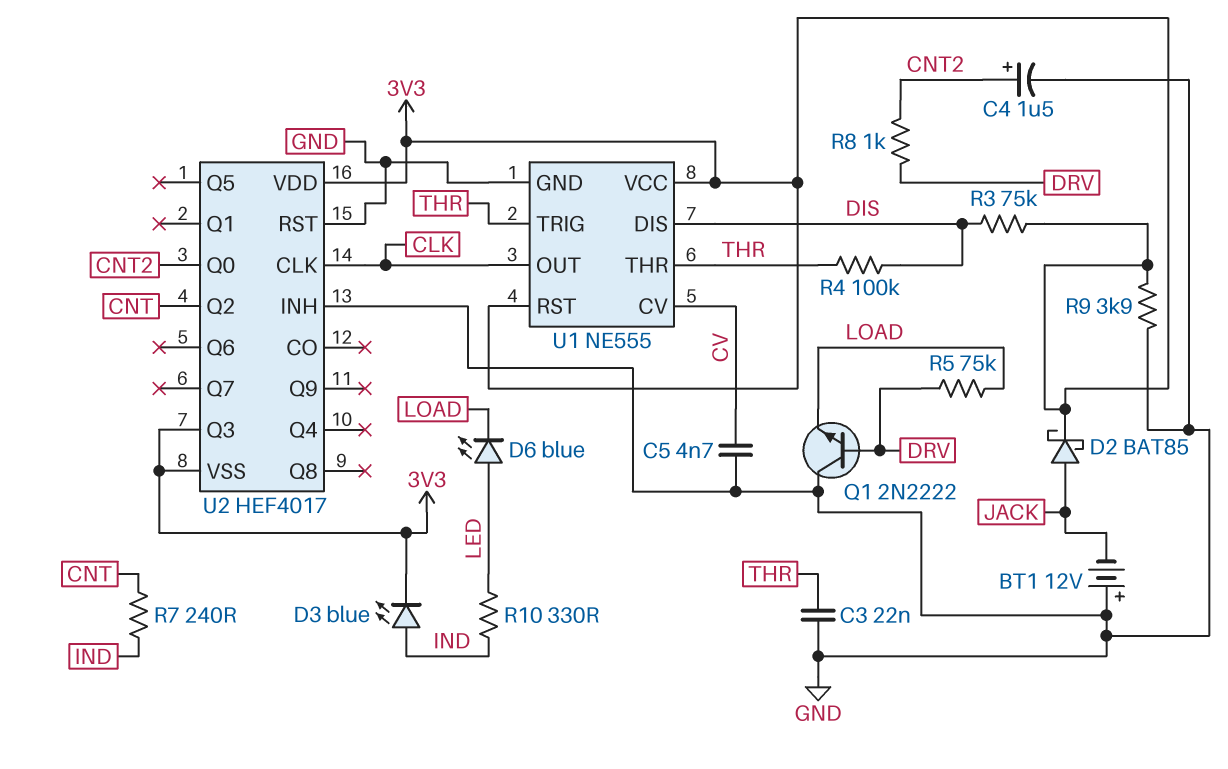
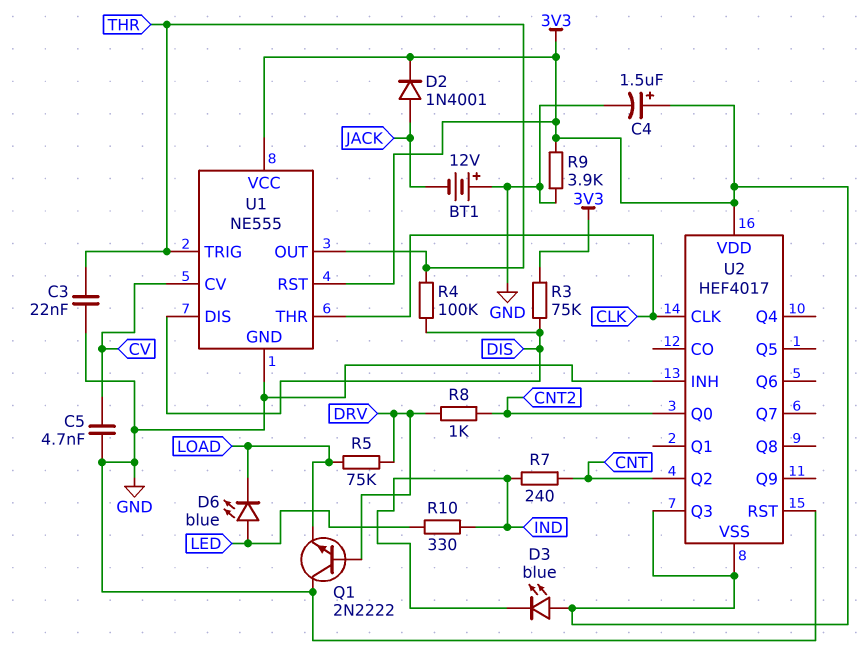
C4: 1.5uF (plus CNT2, minus GND) -> 1.5uF (plus 3V3, minus GND)
D2: schottky BAT85 (A JACK, K 3V3) -> diode 1N4001 (A JACK, K 3V3)
D3: LED blue (A IND, K 3V3) -> LED blue (A 3V3, K IND)
U1 pin OUT: CLK -> THR
U1 pin THR: THR -> CLK

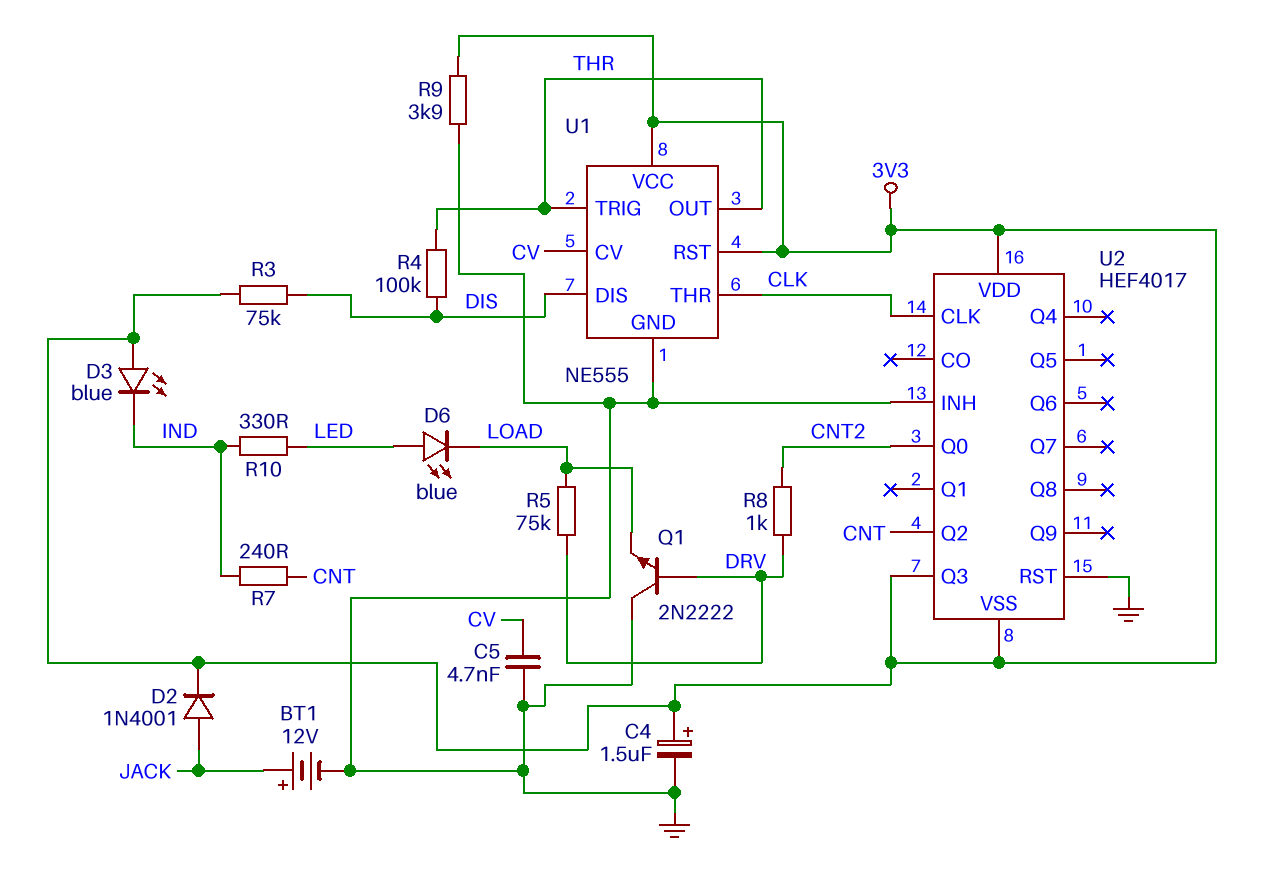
BT1: 12V (plus GND, minus JACK) -> 12V (plus JACK, minus GND)
C3: 22nF (GND, THR) -> none

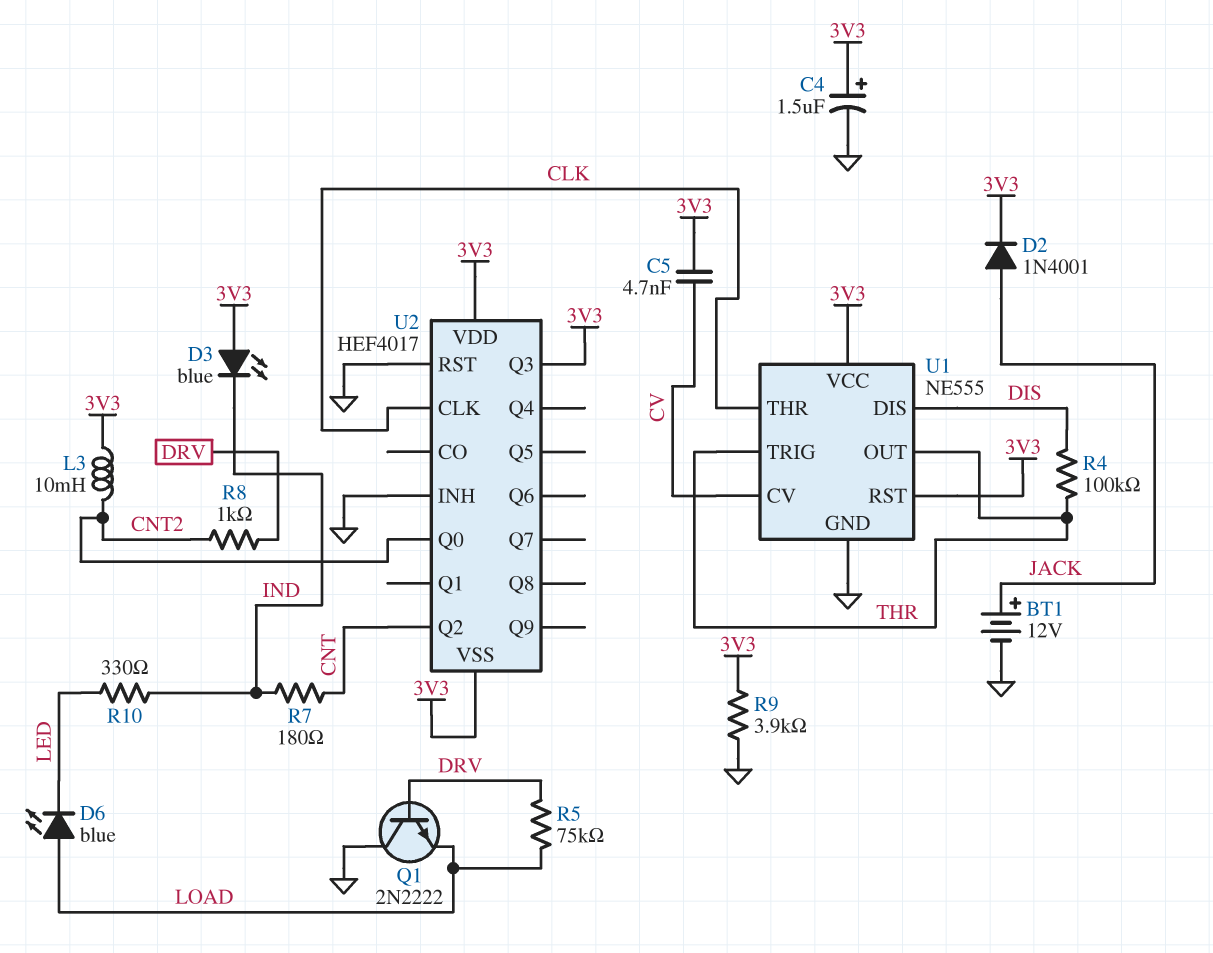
C5: 4.7nF (CV, GND) -> 4.7nF (3V3, CV)
D6: LED blue (A LED, K LOAD) -> LED blue (A LOAD, K LED)
L3: none -> 10mH (3V3, CNT2)
R3: 75k (3V3, DIS) -> none
R7: 240 (CNT, IND) -> 180 (CNT, IND)

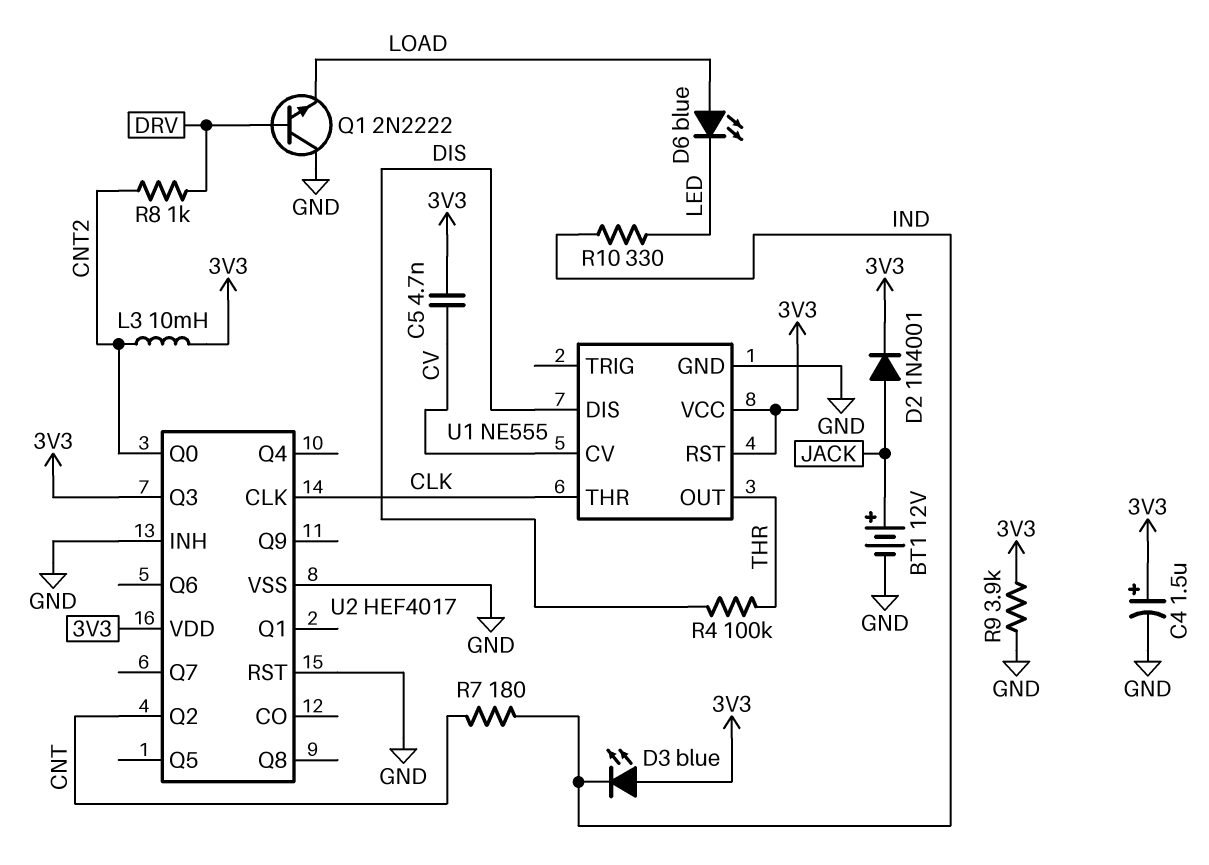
R5: 75k (DRV, LOAD) -> none
U1 pin TRIG: THR -> none
U2 pin VSS: 3V3 -> GND

